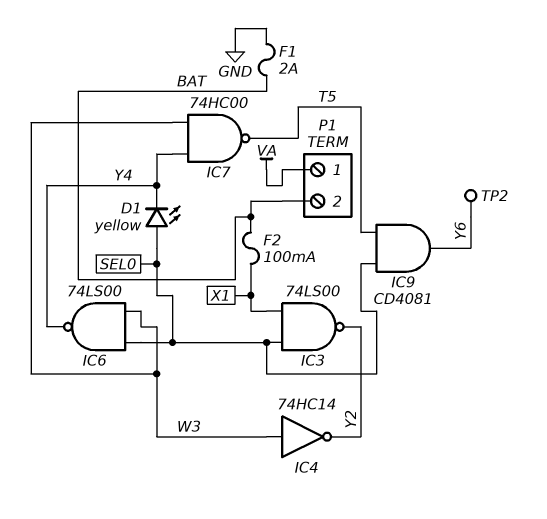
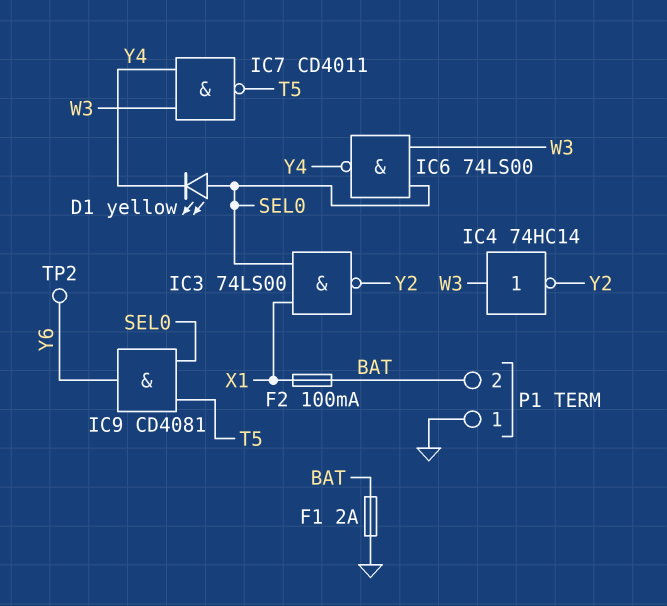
IC7: NAND 74HC00 (in W3, in Y4, out T5) -> NAND CD4011 (in W3, in Y4, out T5)
P1 pin 1: VA -> GND

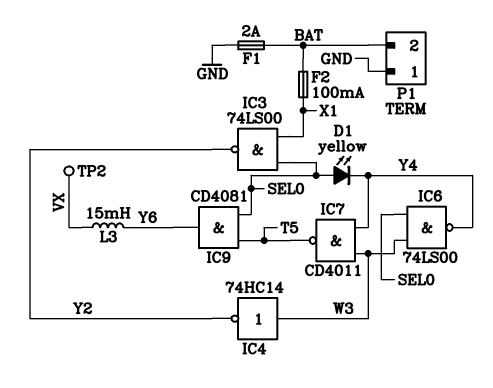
L3: none -> 15mH (VX, Y6)
TP2: test point (Y6) -> test point (VX)

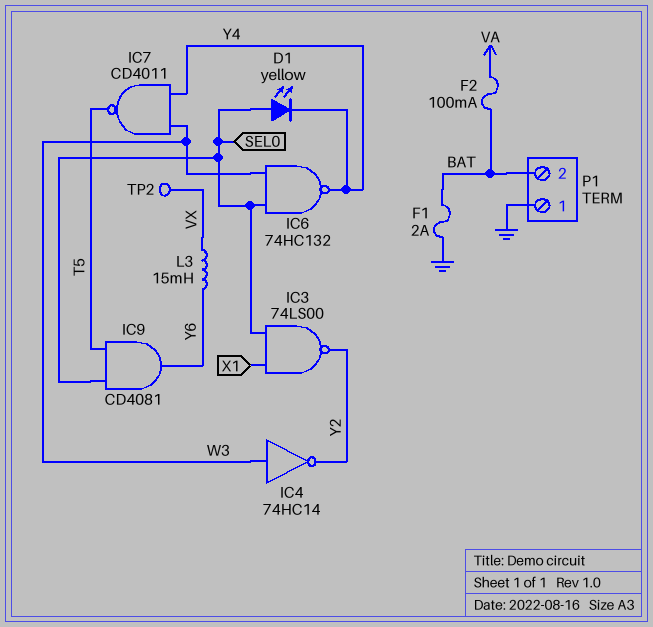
F2: 100mA (BAT, X1) -> 100mA (BAT, VA)
IC6: NAND 74LS00 (in SEL0, in W3, out Y4) -> NAND 74HC132 (in SEL0, in W3, out Y4)

